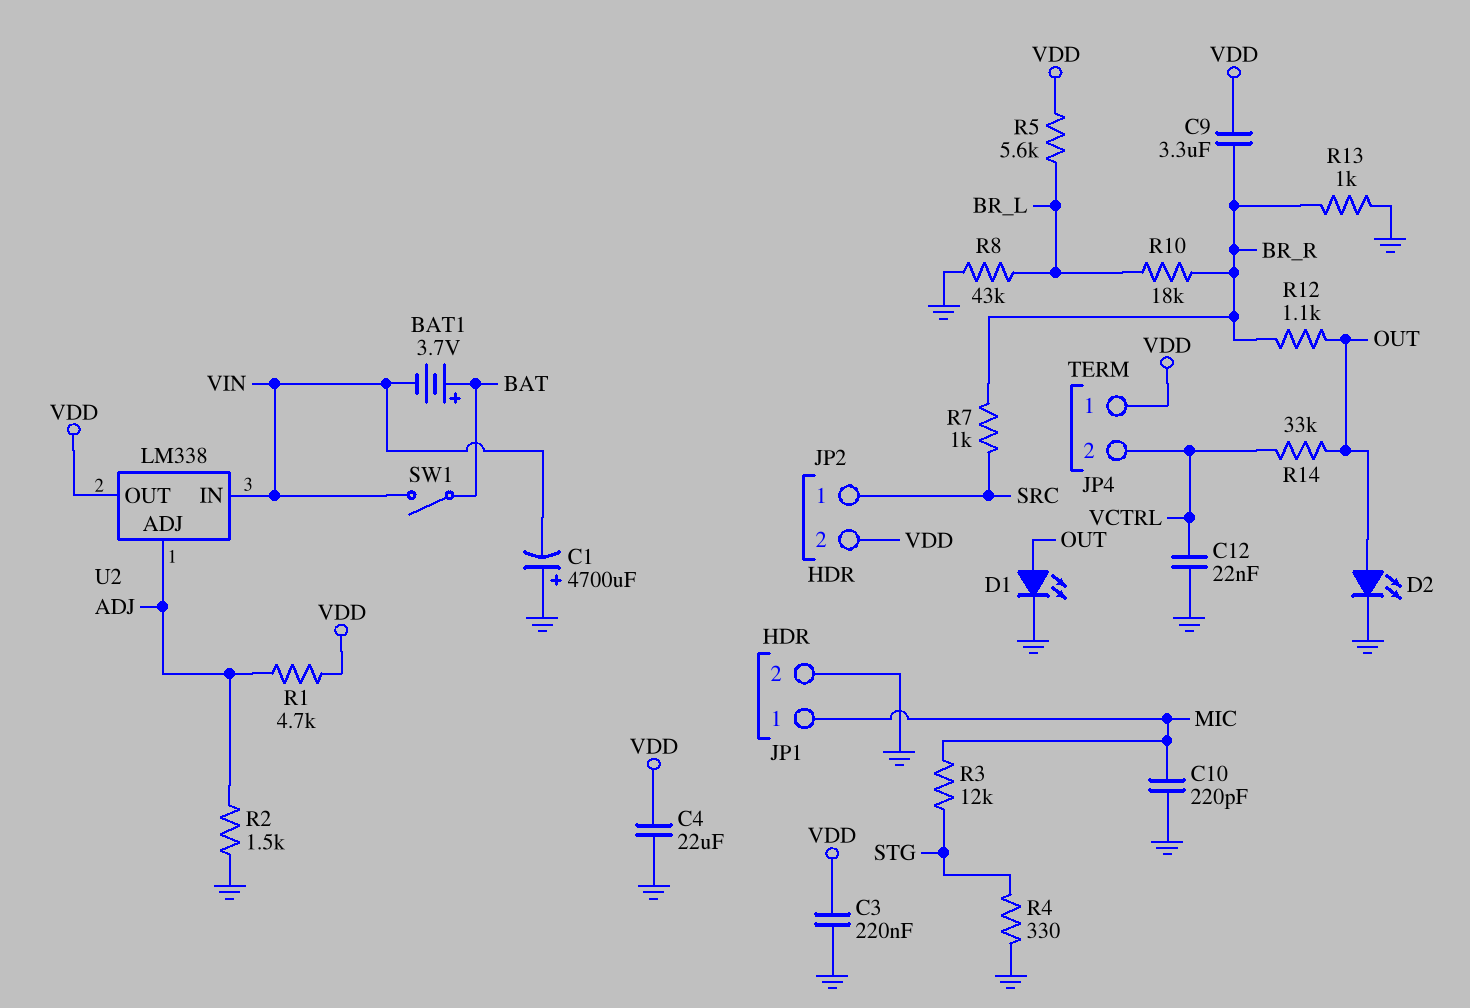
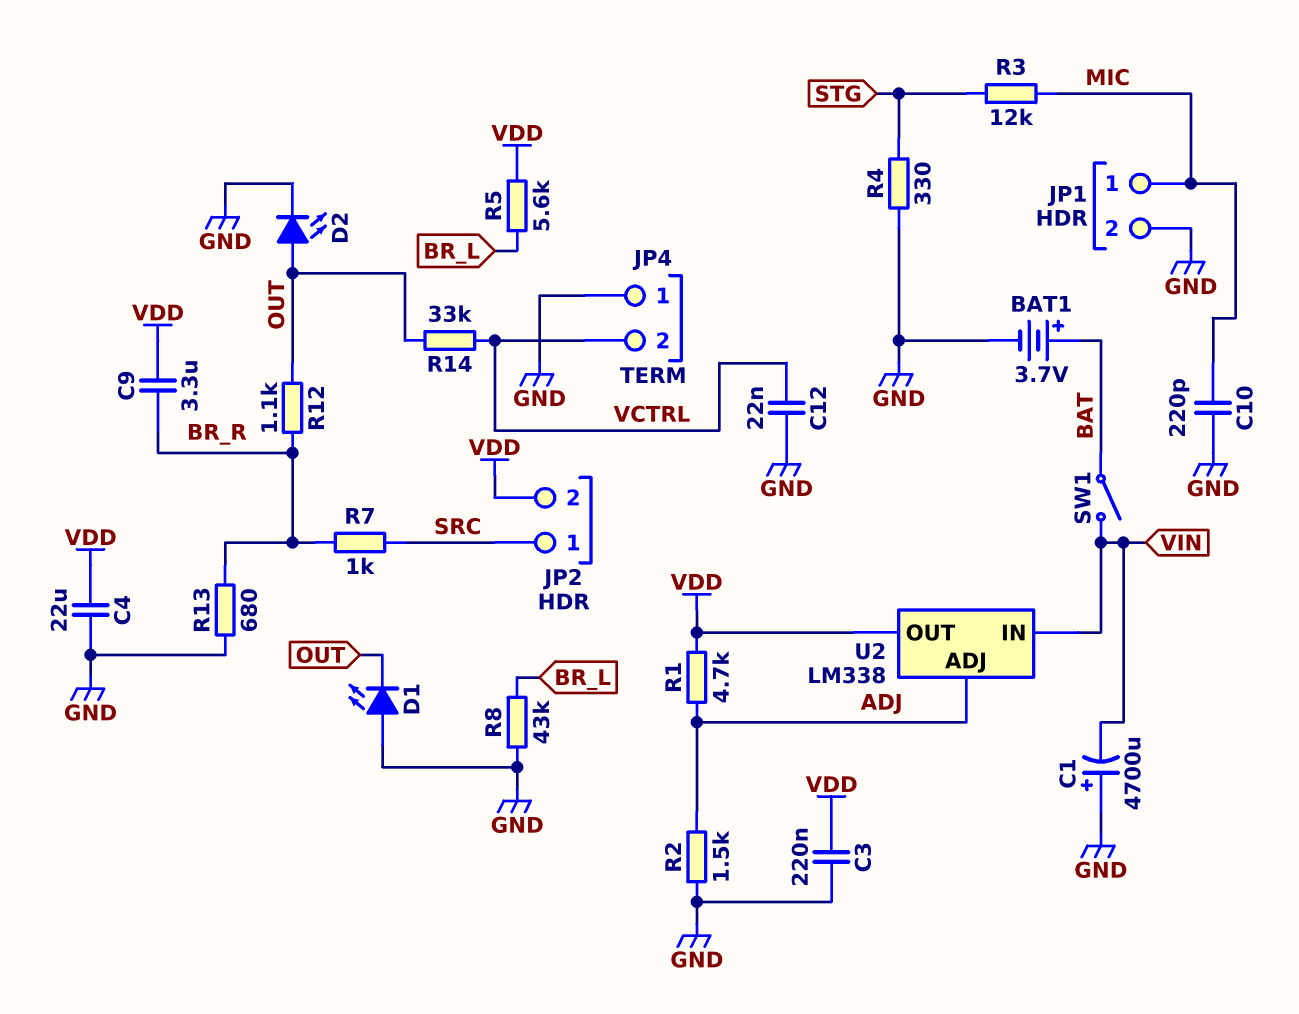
BAT1: 3.7V (plus BAT, minus VIN) -> 3.7V (plus BAT, minus GND)
D1: LED (A OUT, K GND) -> LED (A GND, K OUT)
JP4 pin 1: VDD -> GND
R10: 18k (BR_L, BR_R) -> none
R13: 1k (BR_R, GND) -> 680 (BR_R, GND)

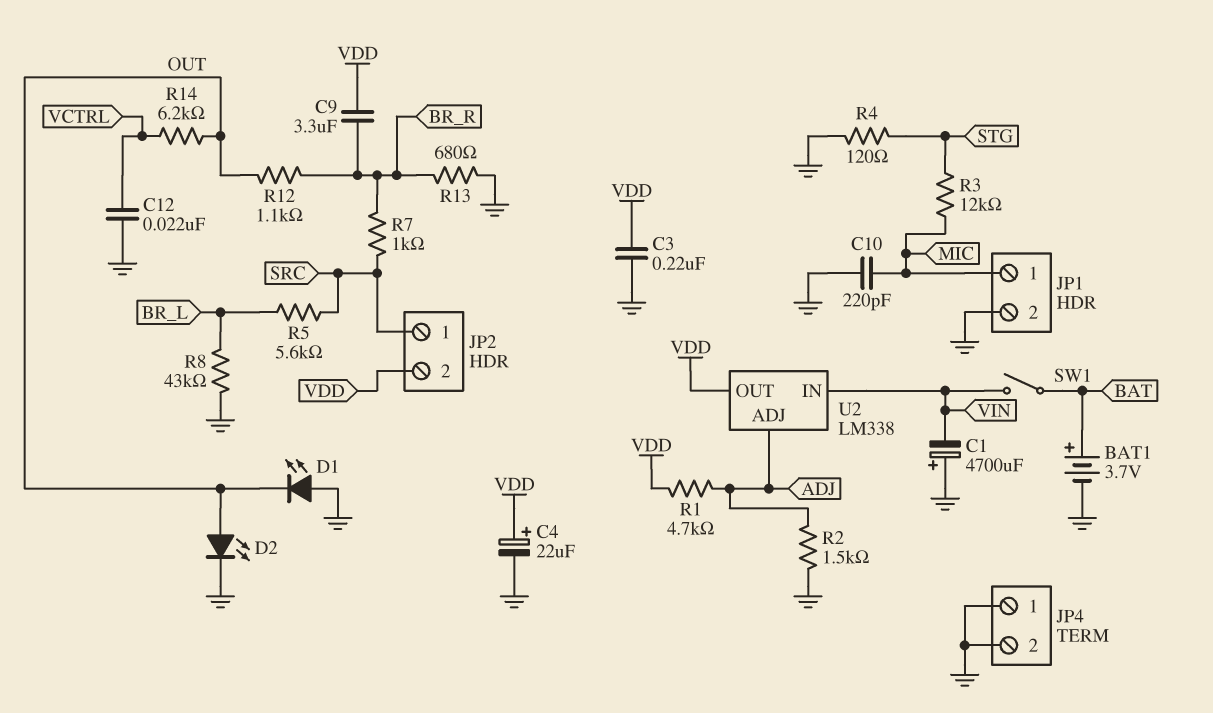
C4: 22uF (GND, VDD) -> 22uF (plus VDD, minus GND)
JP4 pin 2: VCTRL -> GND
R4: 330 (GND, STG) -> 120 (GND, STG)
R5: 5.6k (BR_L, VDD) -> 5.6k (BR_L, SRC)
R14: 33k (OUT, VCTRL) -> 6.2k (OUT, VCTRL)

